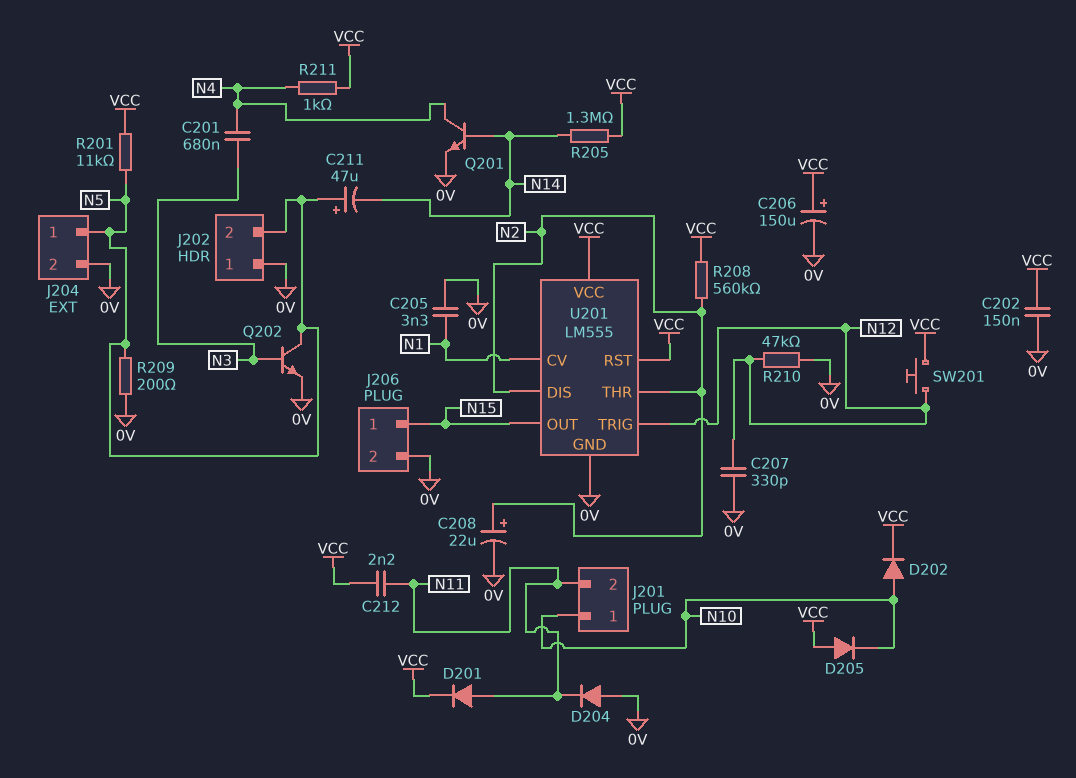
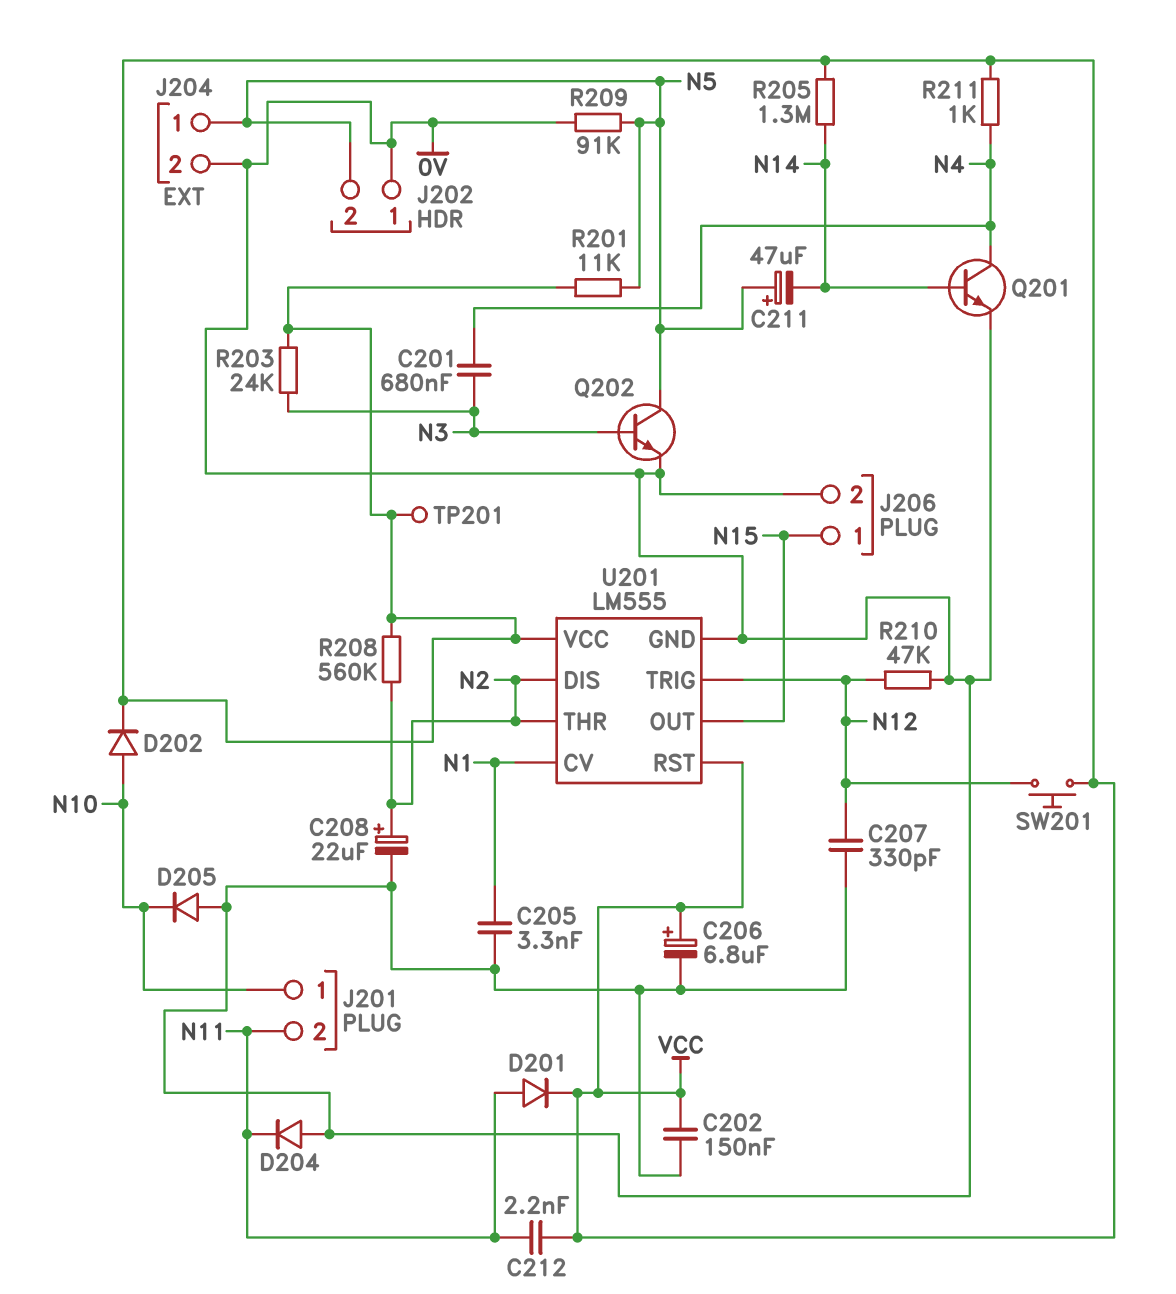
C206: 150uF (plus VCC, minus 0V) -> 6.8uF (plus VCC, minus 0V)
D205: diode (A VCC, K N10) -> diode (A 0V, K N10)
R203: none -> 24k (N3, VCC)
R209: 200 (0V, N5) -> 91k (0V, N5)
TP201: none -> test point (VCC)

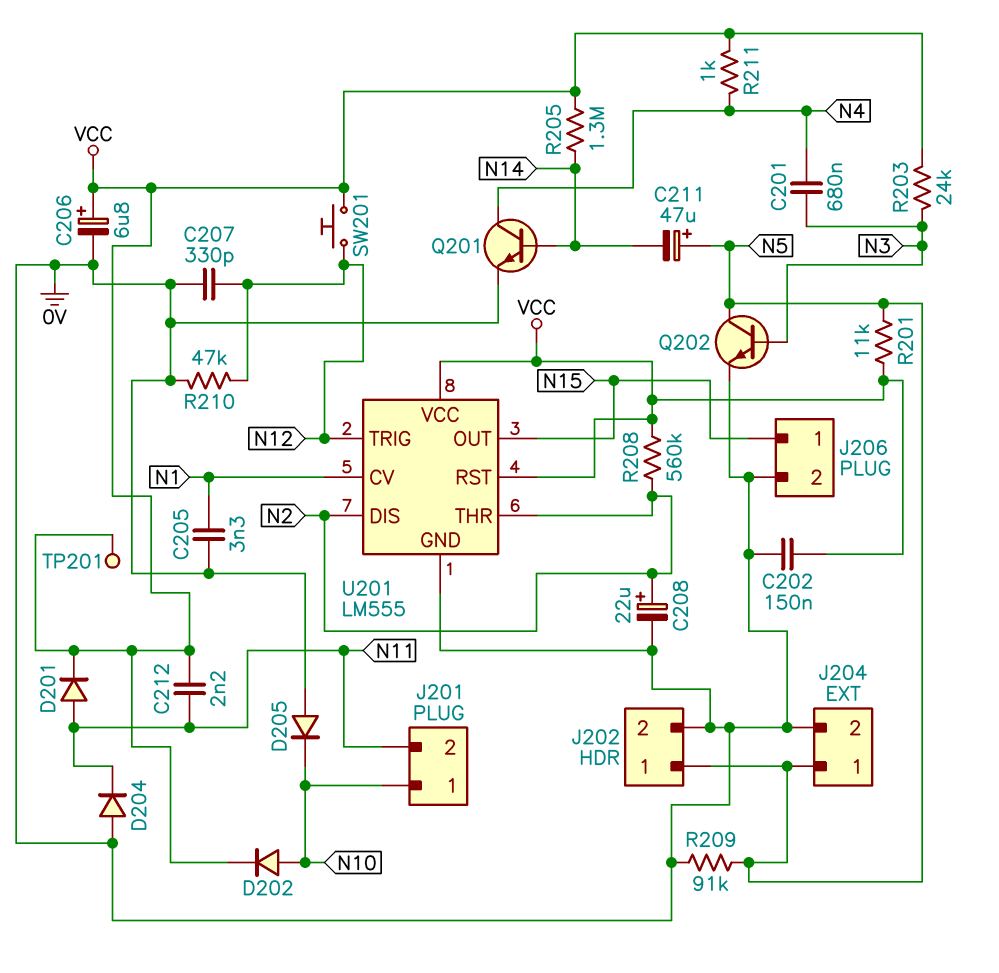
J202 pin 1: 0V -> N5
J202 pin 2: N5 -> 0V

